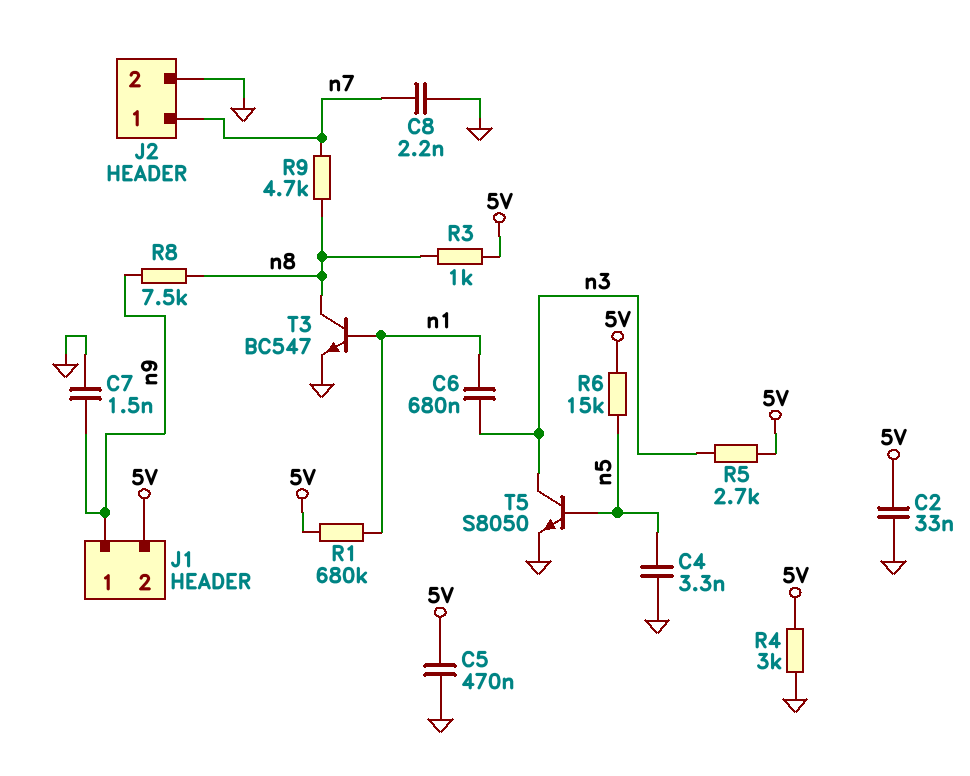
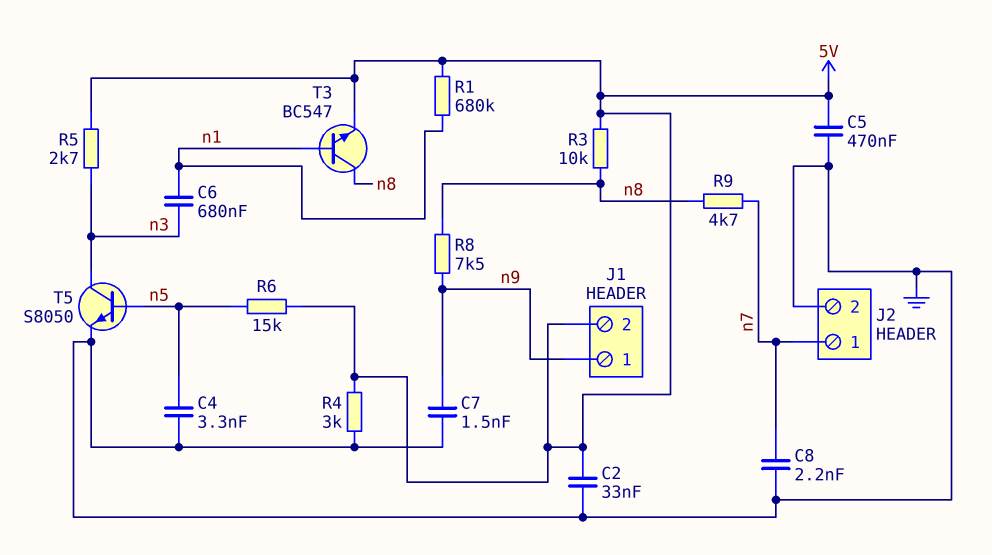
R3: 1k (5V, n8) -> 10k (5V, n8)
T3: NPN BC547 (B n1, C n8, E GND) -> NPN BC547 (B n1, C n8, E 5V)

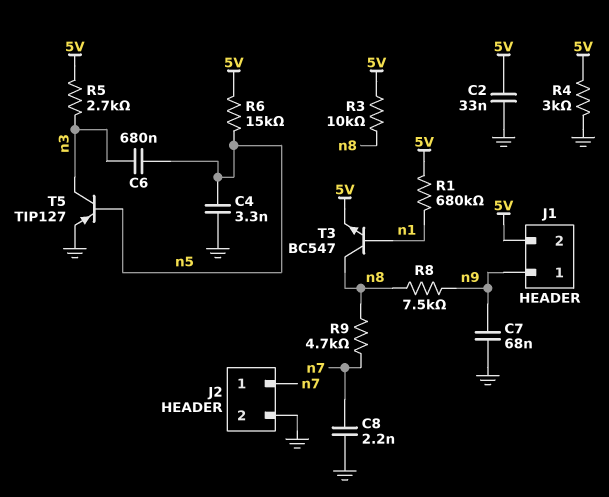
C5: 470nF (5V, GND) -> none
C6: 680nF (n1, n3) -> 680nF (n3, n5)
C7: 1.5nF (GND, n9) -> 68nF (GND, n9)
T5: NPN S8050 (B n5, C n3, E GND) -> PNP TIP127 (B n5, C n3, E GND)

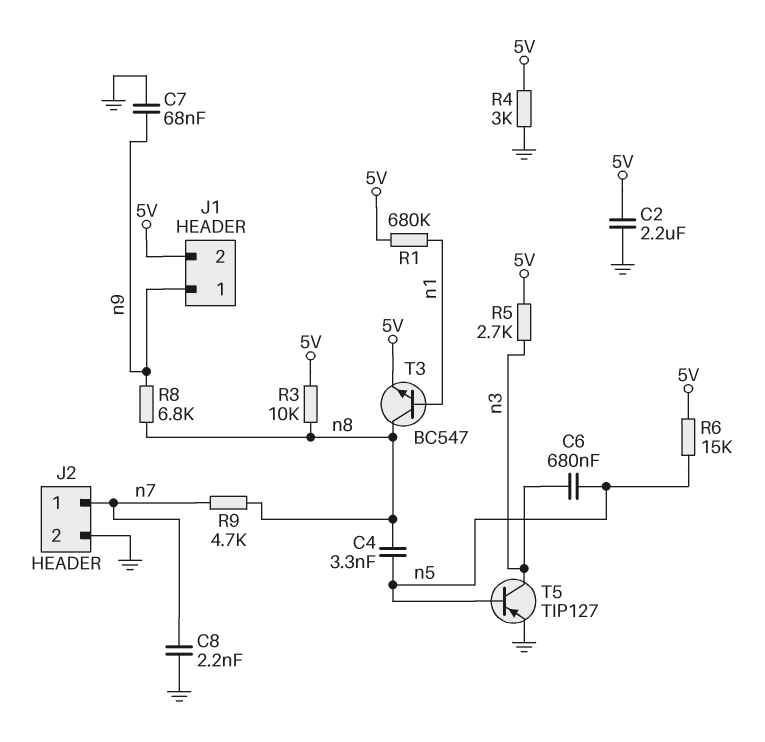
C2: 33nF (5V, GND) -> 2.2uF (5V, GND)
C4: 3.3nF (GND, n5) -> 3.3nF (n5, n8)
R8: 7.5k (n8, n9) -> 6.8k (n8, n9)

